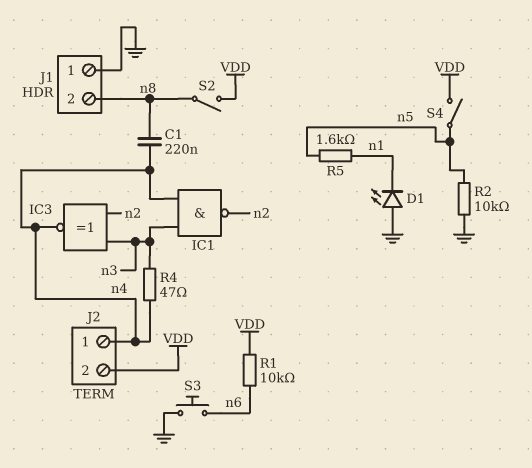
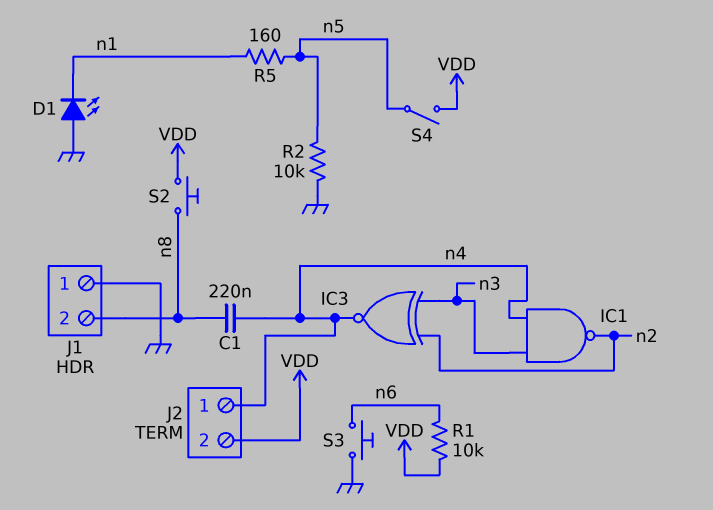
R4: 47 (n3, n4) -> none
R5: 1.6k (n1, n5) -> 160 (n1, n5)
S2: switch (VDD, n8) -> button (VDD, n8)

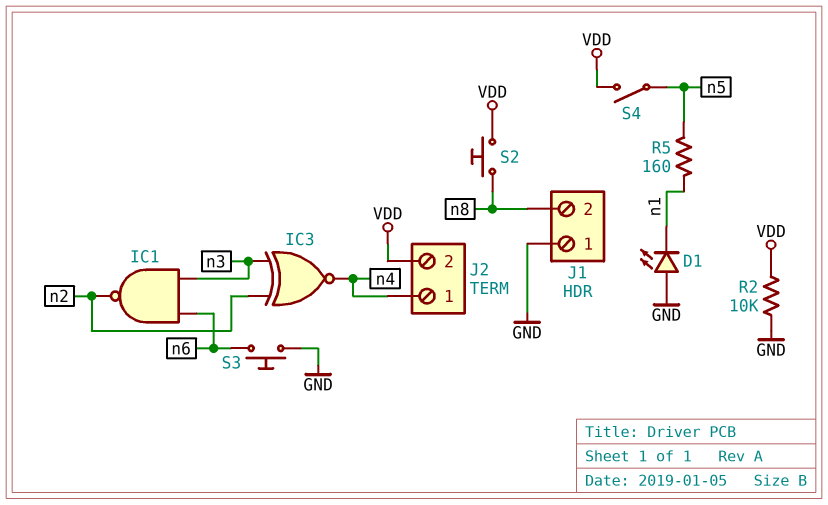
C1: 220nF (n4, n8) -> none
IC1: NAND (in n3, in n4, out n2) -> NAND (in n3, in n6, out n2)
R1: 10k (VDD, n6) -> none
R2: 10k (GND, n5) -> 10k (GND, VDD)

